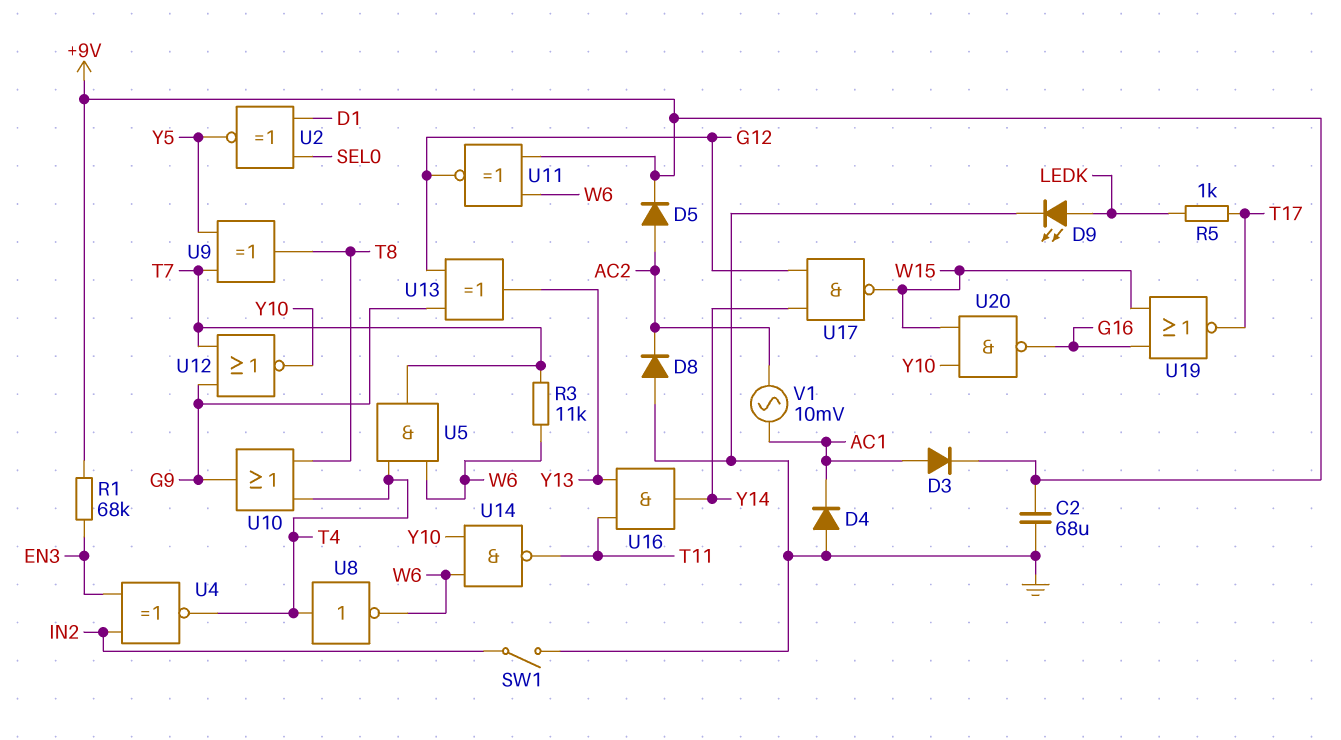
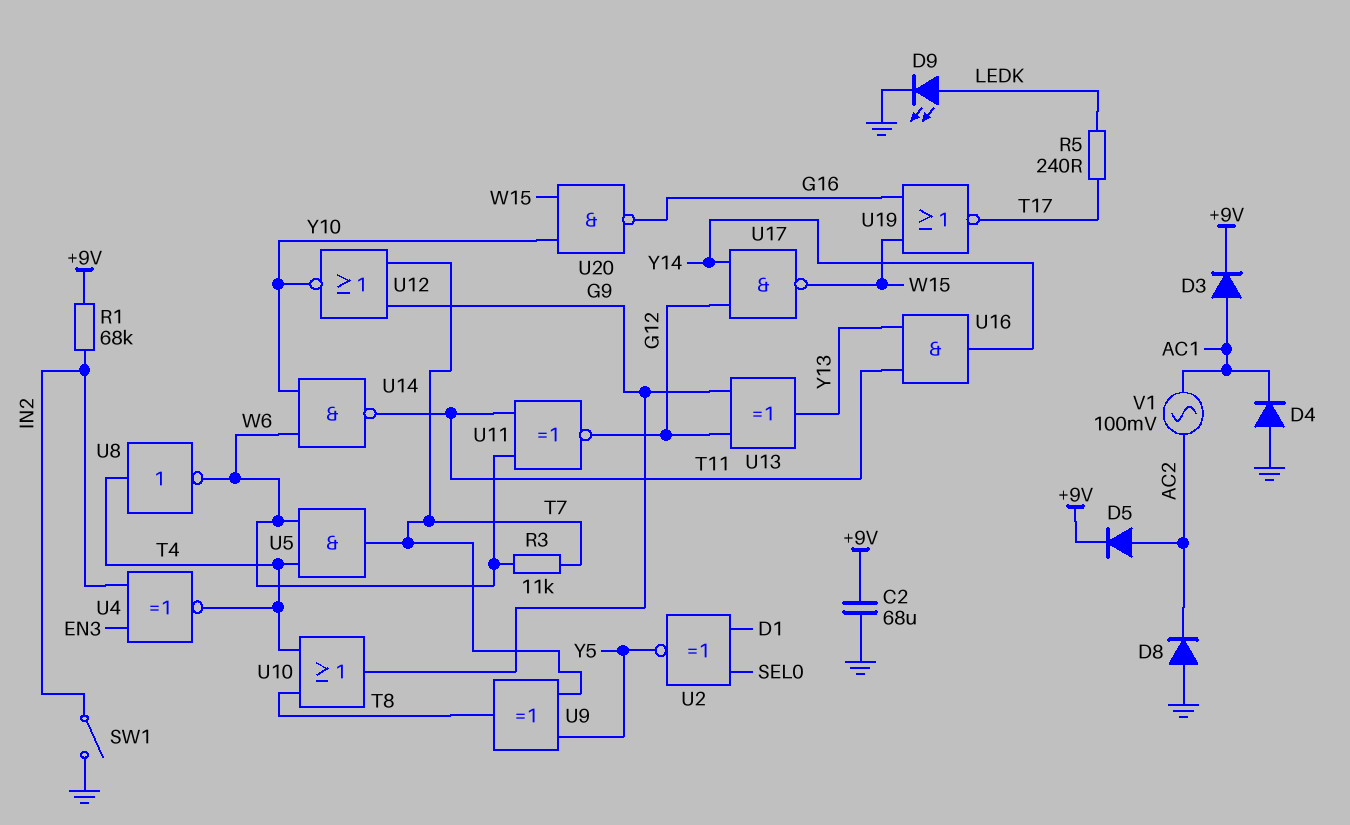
R1: 68k (+9V, EN3) -> 68k (+9V, IN2)
R5: 1k (LEDK, T17) -> 240 (LEDK, T17)
U11: XNOR (in +9V, in W6, out G12) -> XNOR (in T11, in W6, out G12)
V1: AC 10mV (AC1, AC2) -> AC 100mV (AC1, AC2)

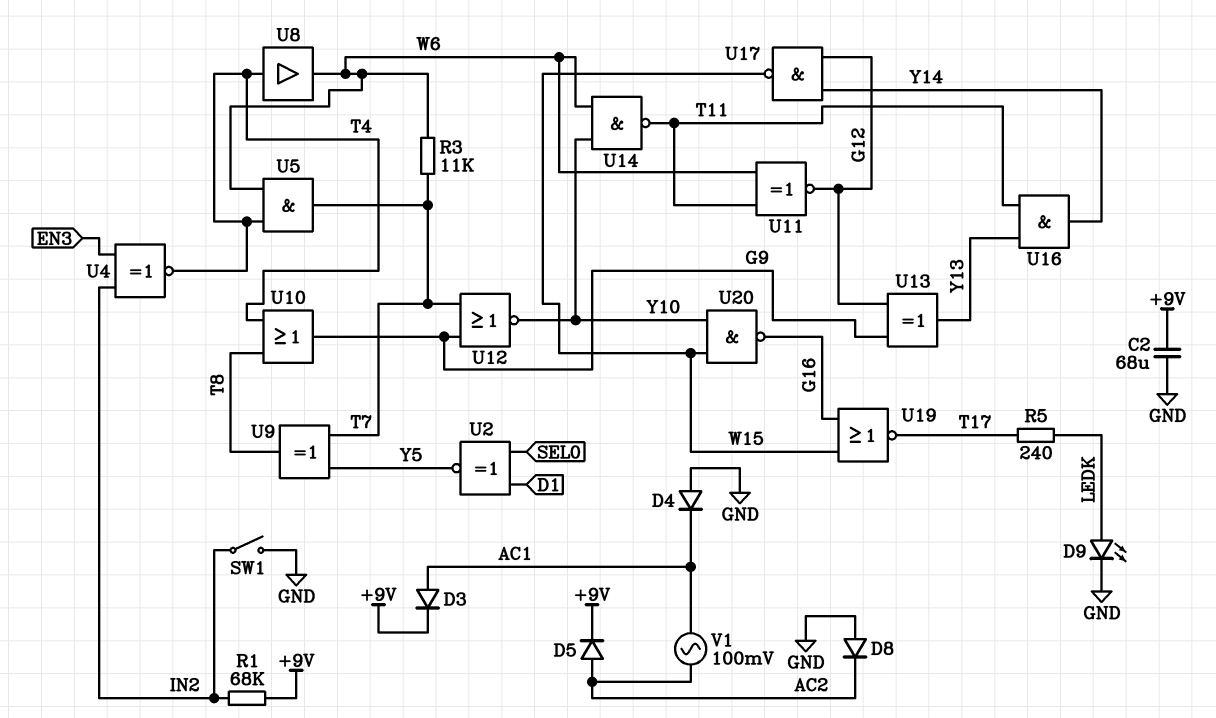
U8: NOT (in T4, out W6) -> buffer (in T4, out W6)

